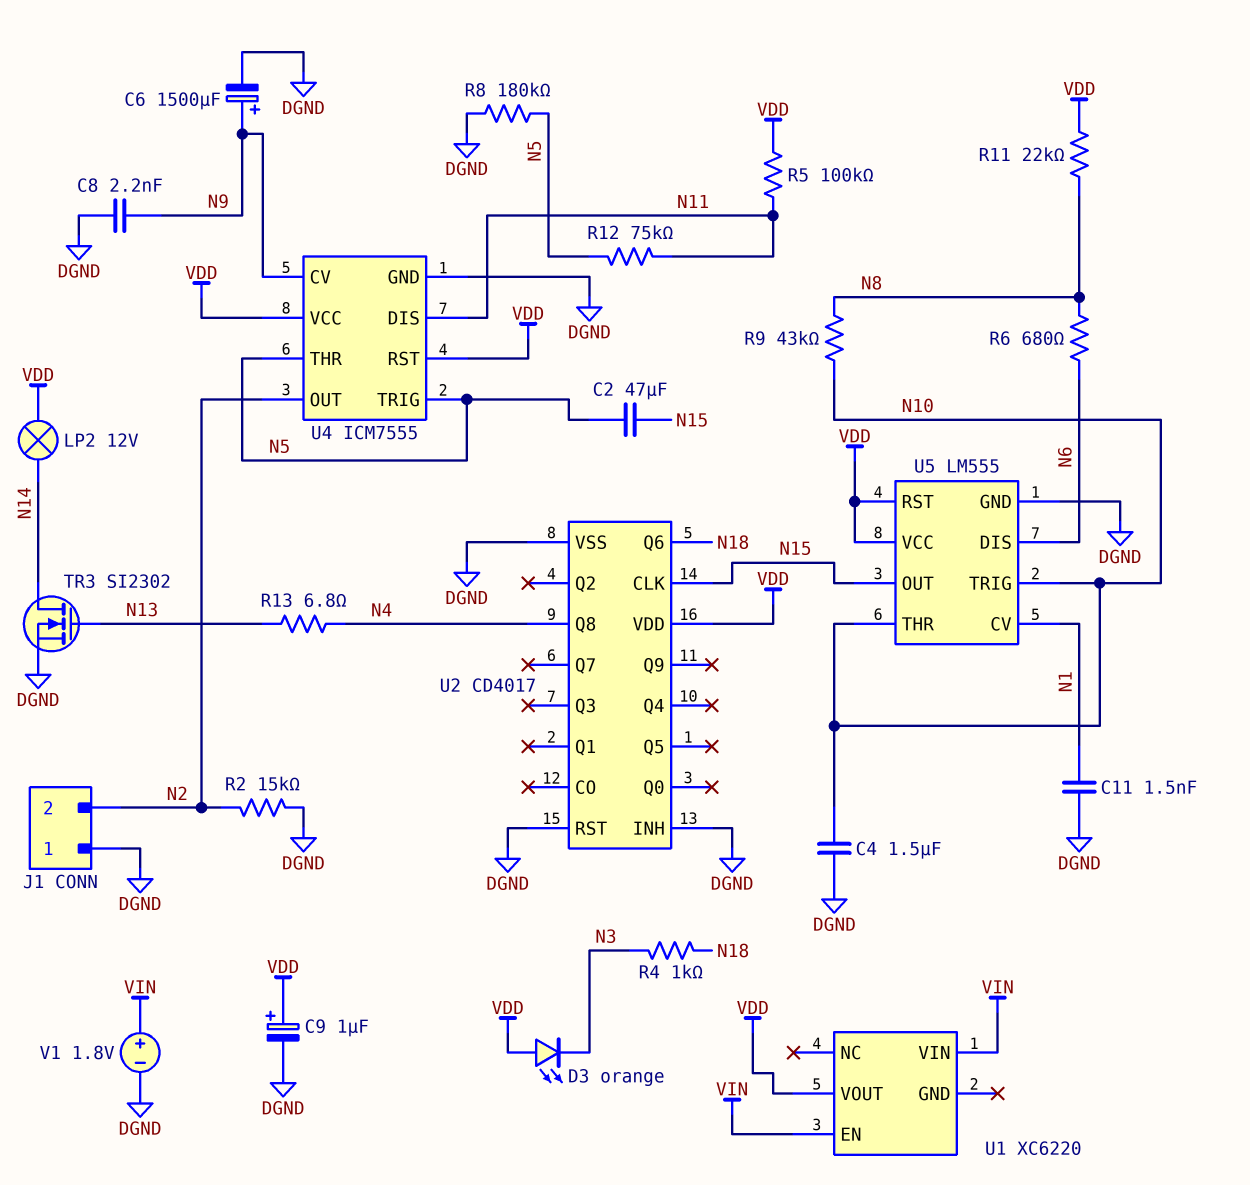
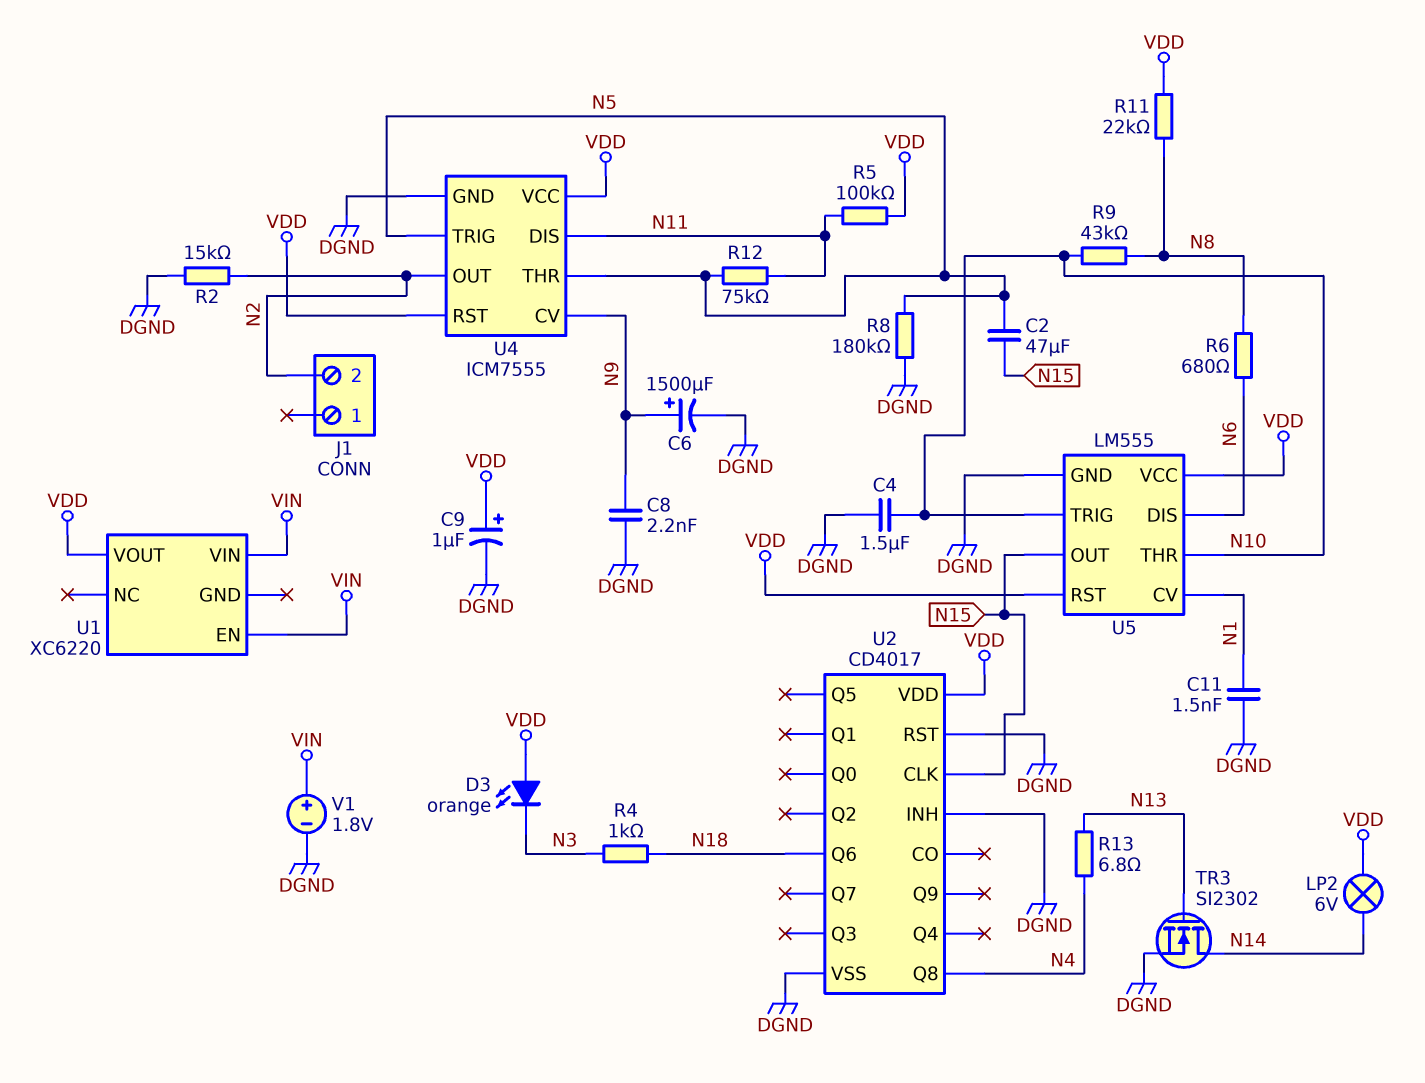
J1 pin 1: DGND -> none
LP2: lamp 12V (N14, VDD) -> lamp 6V (N14, VDD)

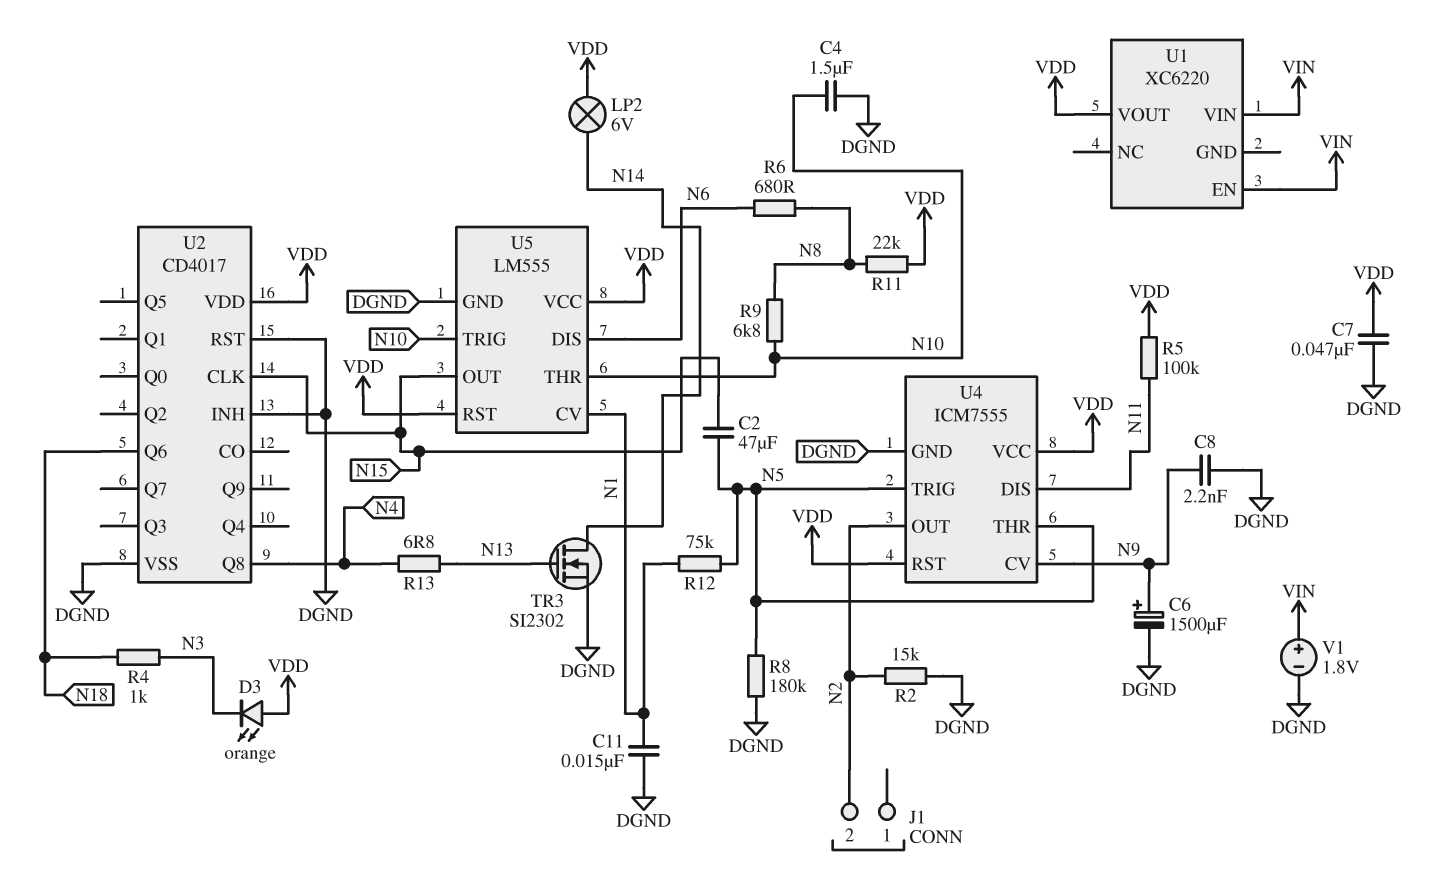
C7: none -> 47nF (DGND, VDD)
C9: 1uF (plus VDD, minus DGND) -> none
C11: 1.5nF (DGND, N1) -> 15nF (DGND, N1)
R9: 43k (N8, N10) -> 6.8k (N8, N10)
R12: 75k (N5, N11) -> 75k (N1, N5)

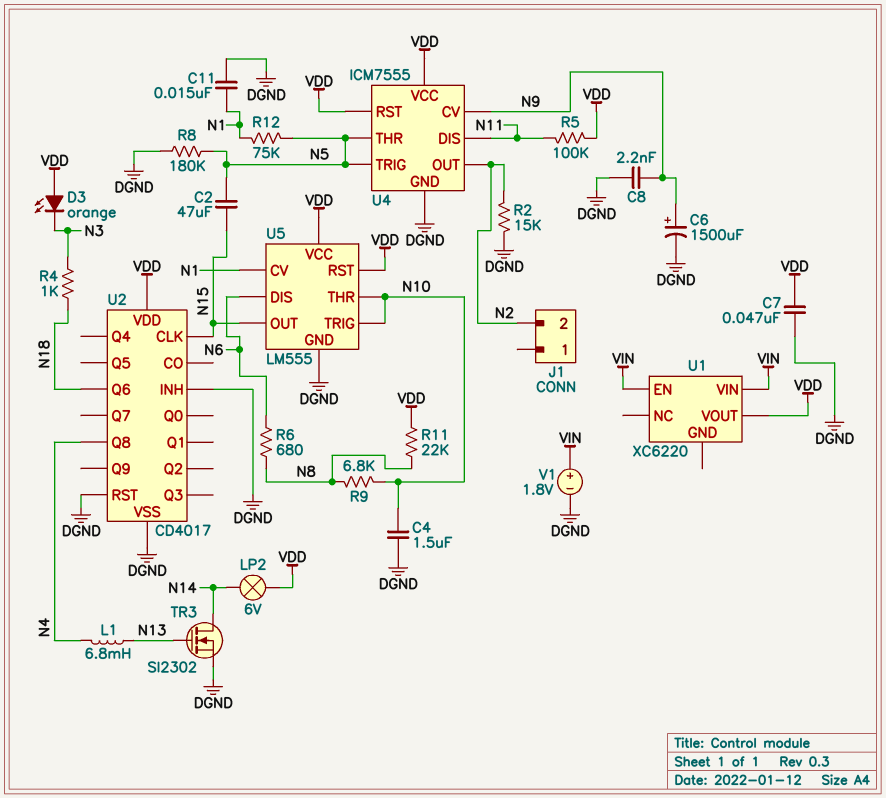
L1: none -> 6.8mH (N4, N13)
R13: 6.8 (N4, N13) -> none

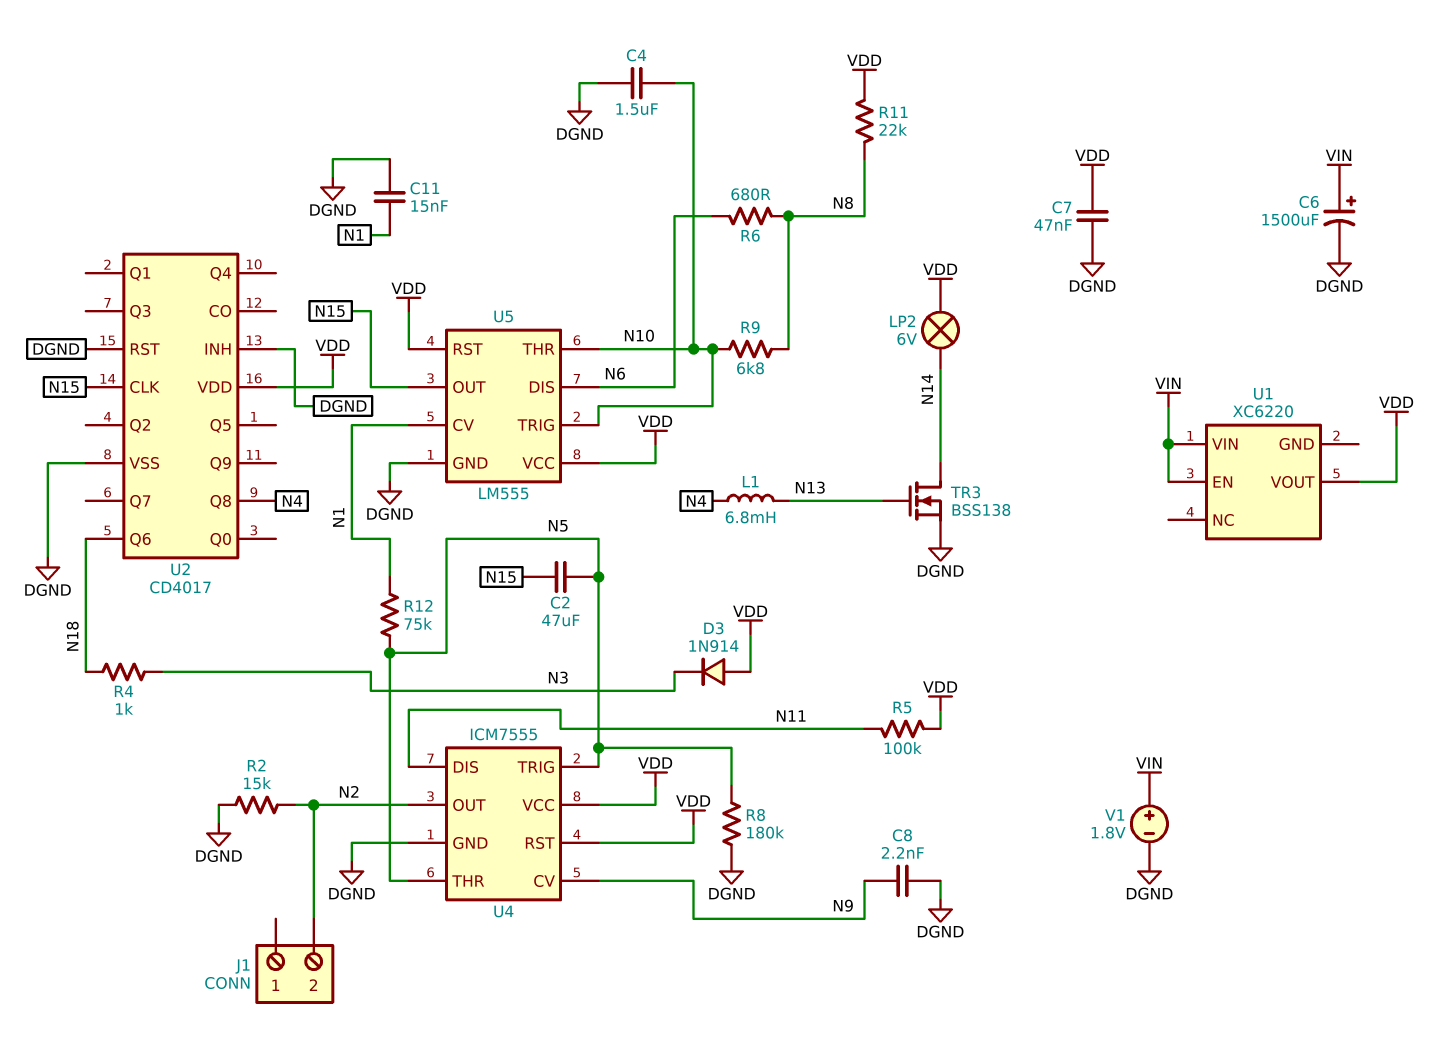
C6: 1500uF (plus N9, minus DGND) -> 1500uF (plus VIN, minus DGND)
D3: LED orange (A VDD, K N3) -> diode 1N914 (A VDD, K N3)
TR3: NMOS SI2302 (G N13, D N14, S DGND) -> NMOS BSS138 (G N13, D N14, S DGND)

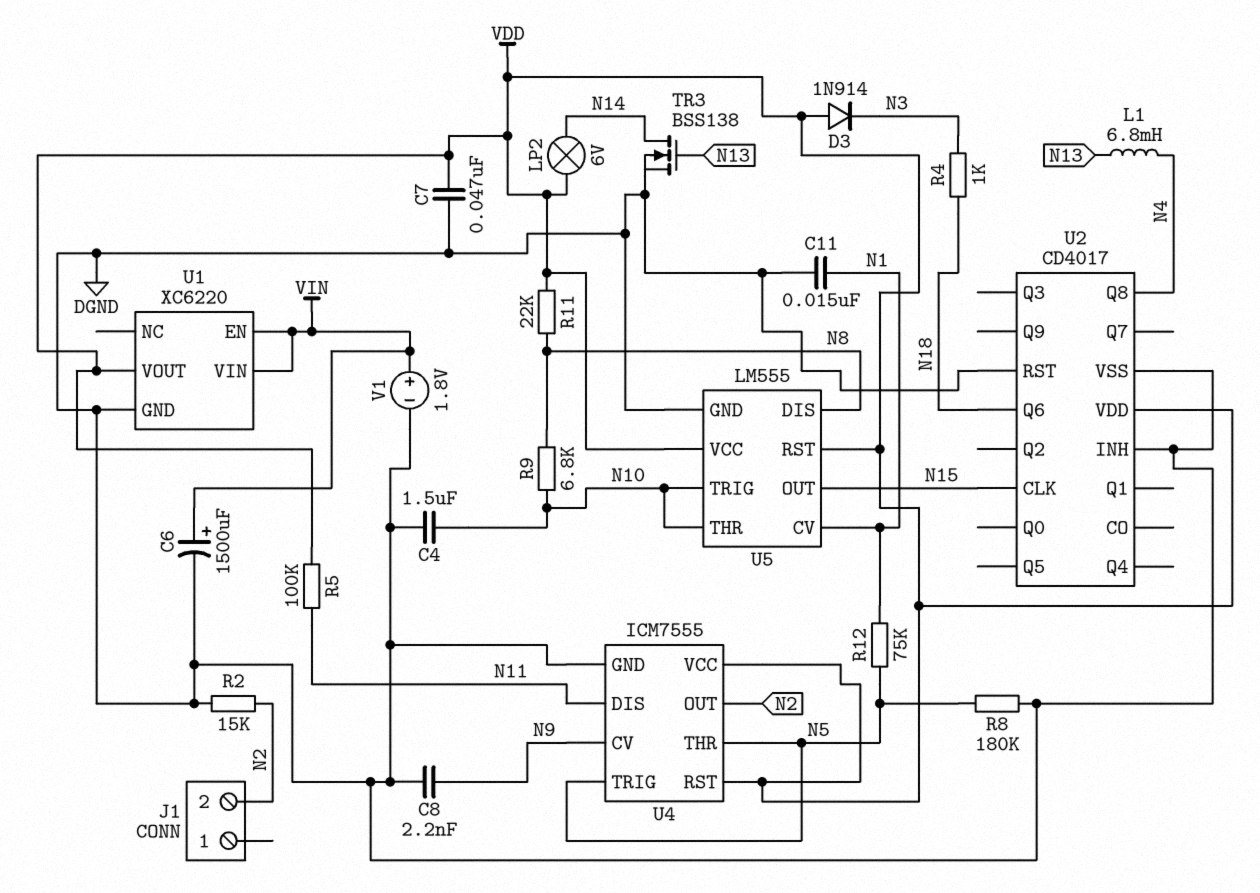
C2: 47uF (N5, N15) -> none
R6: 680 (N6, N8) -> none
U1 pin GND: none -> DGND
U5 pin DIS: N6 -> N8

